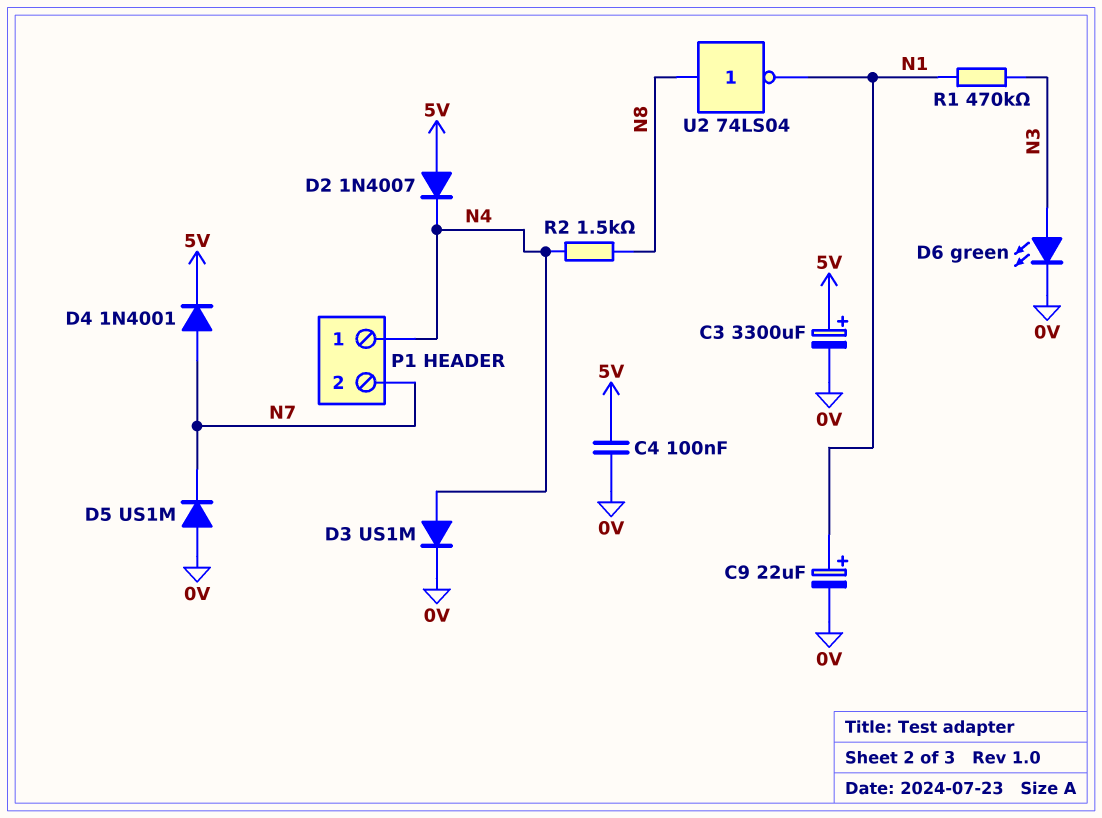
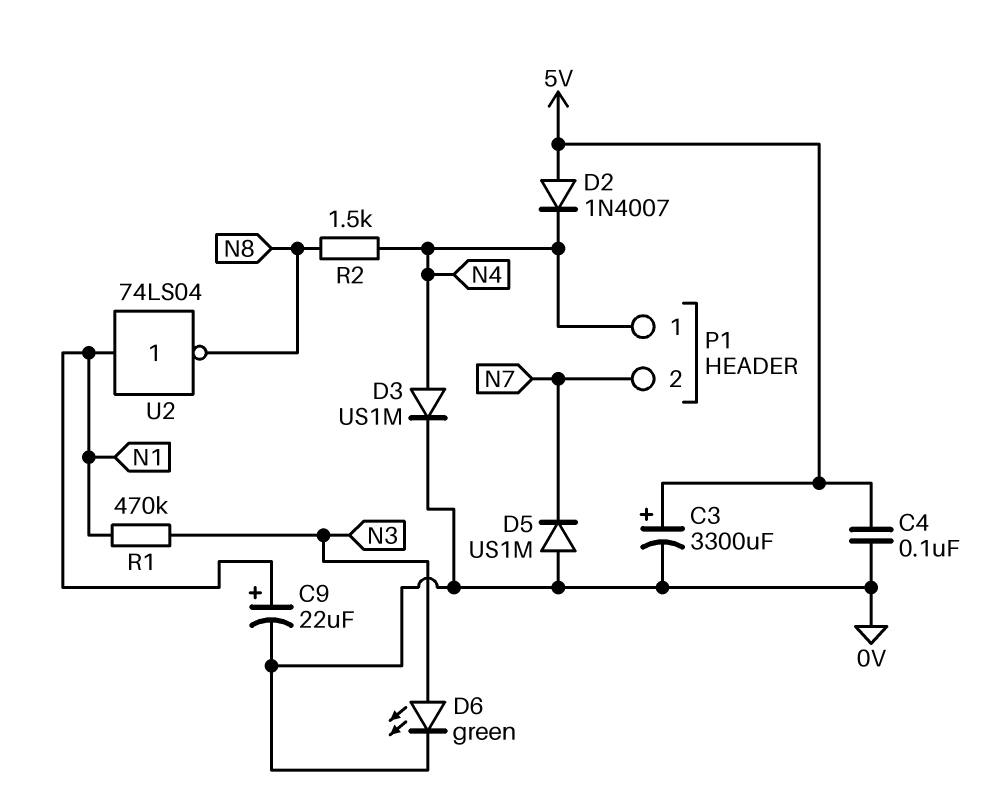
D4: diode 1N4001 (A N7, K 5V) -> none
U2: NOT 74LS04 (in N8, out N1) -> NOT 74LS04 (in N1, out N8)

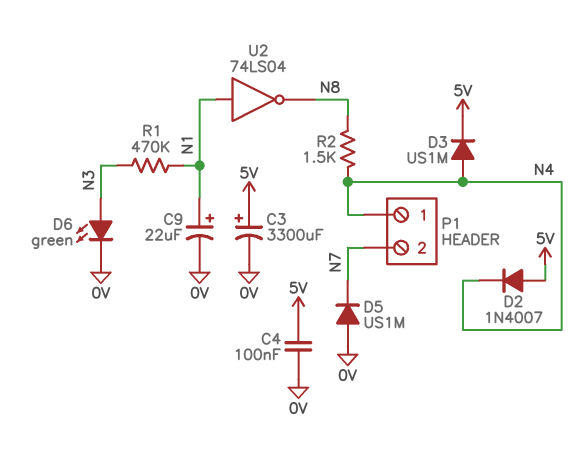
D3: diode US1M (A N4, K 0V) -> diode US1M (A N4, K 5V)

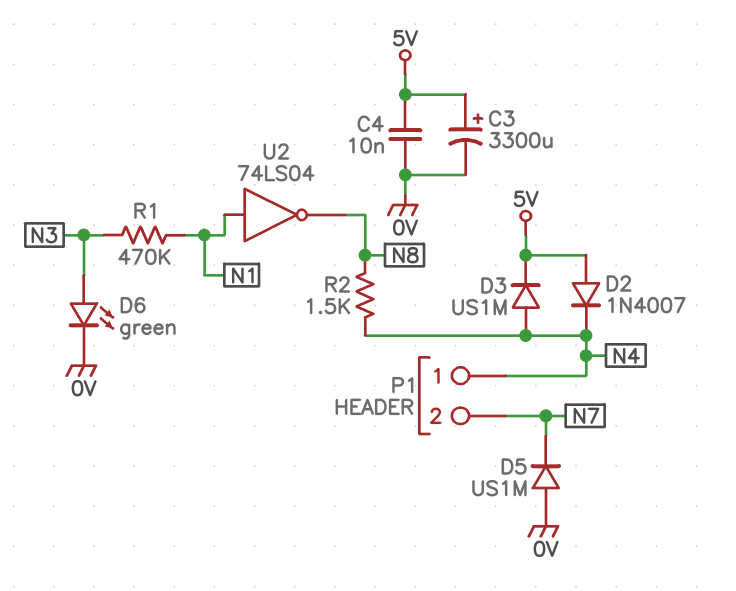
C4: 100nF (0V, 5V) -> 10nF (0V, 5V)
C9: 22uF (plus N1, minus 0V) -> none

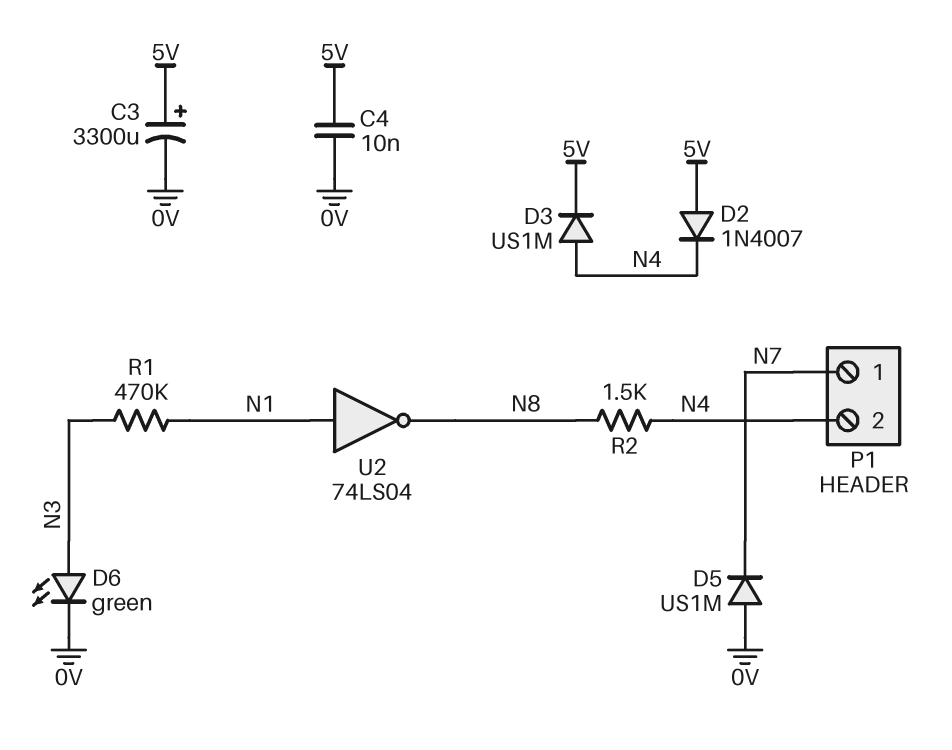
P1 pin 1: N4 -> N7
P1 pin 2: N7 -> N4

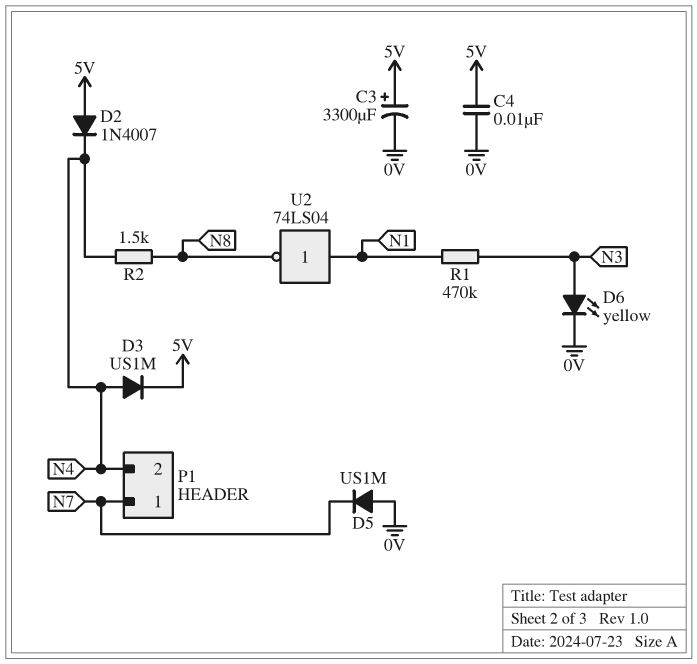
D6: LED green (A N3, K 0V) -> LED yellow (A N3, K 0V)

